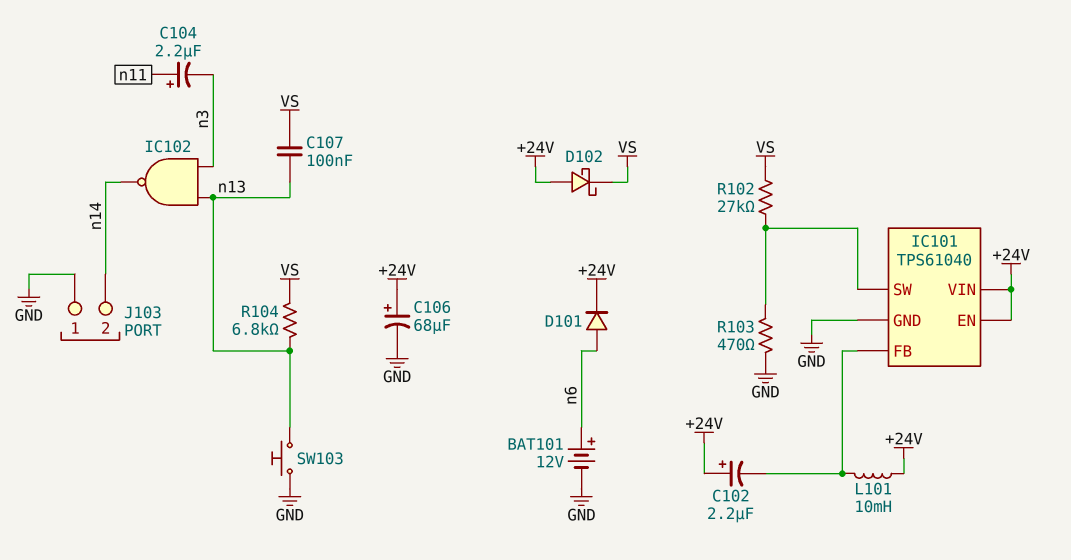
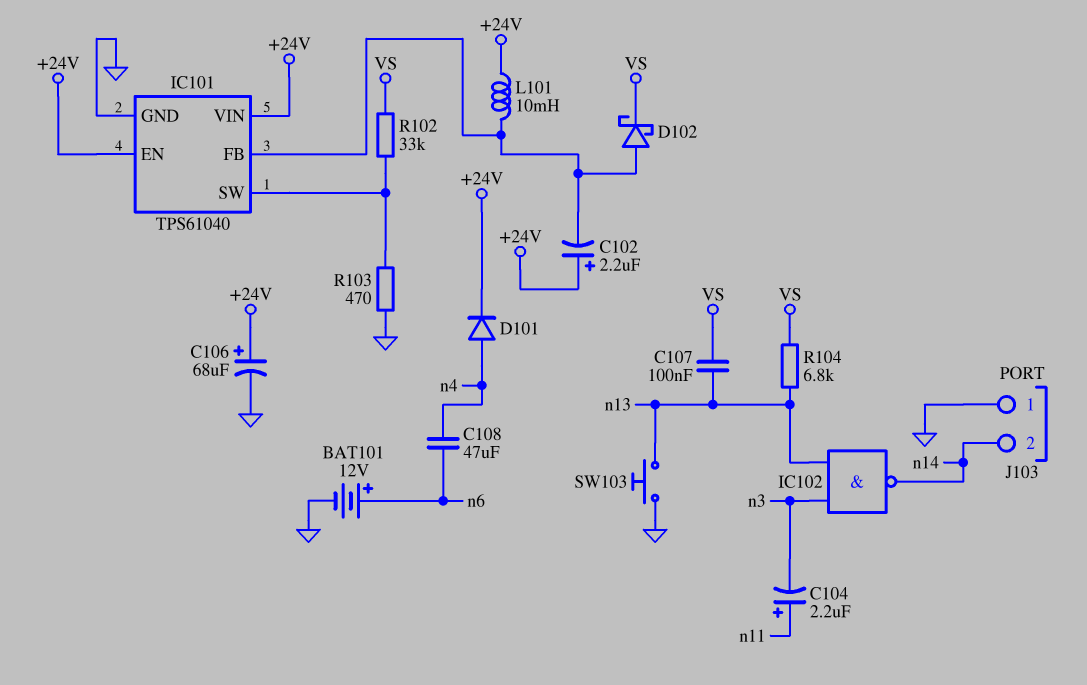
C108: none -> 47uF (n4, n6)
D101: diode (A n6, K +24V) -> diode (A n4, K +24V)
D102: schottky (A +24V, K VS) -> schottky (A IC101/FB, K VS)
R102: 27k (IC101/SW, VS) -> 33k (IC101/SW, VS)

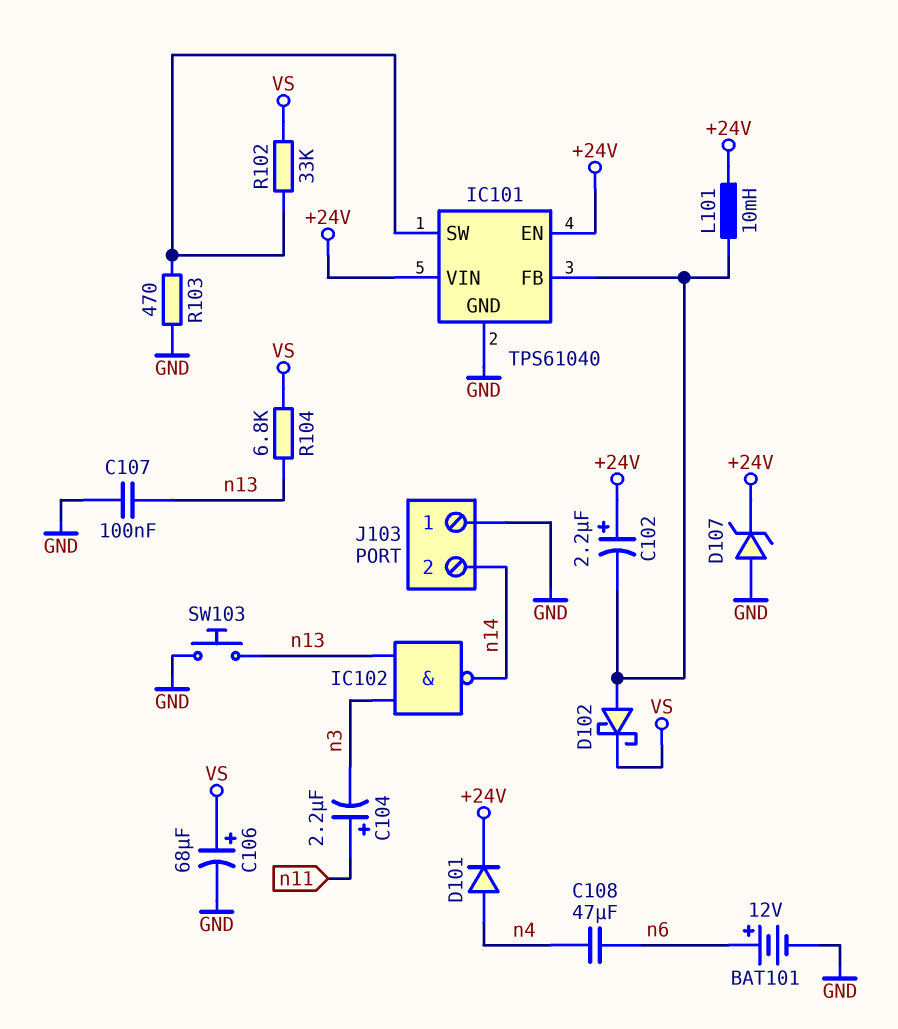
C106: 68uF (plus +24V, minus GND) -> 68uF (plus VS, minus GND)
C107: 100nF (VS, n13) -> 100nF (GND, n13)
D107: none -> zener (A GND, K +24V)

